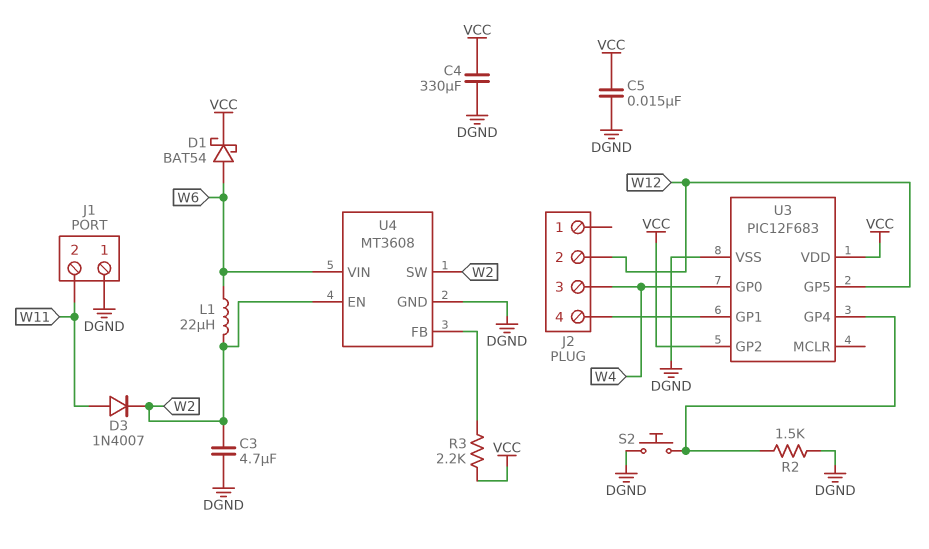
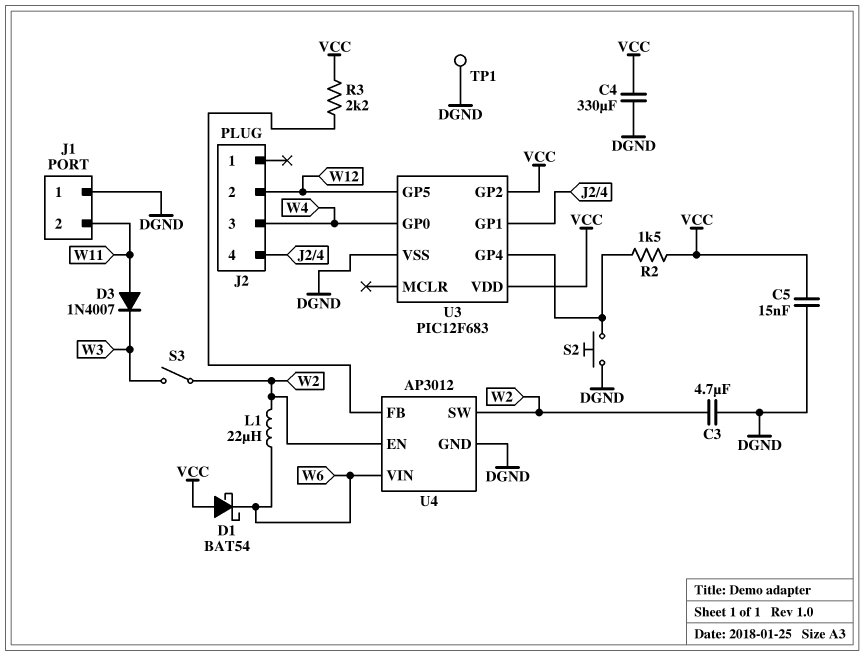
D1: schottky BAT54 (A W6, K VCC) -> schottky BAT54 (A VCC, K W6)
D3: diode 1N4007 (A W11, K W2) -> diode 1N4007 (A W11, K W3)
R2: 1.5k (DGND, U3/GP4) -> 1.5k (U3/GP4, VCC)
S3: none -> switch (W2, W3)
TP1: none -> test point (DGND)
U4: MT3608 -> AP3012

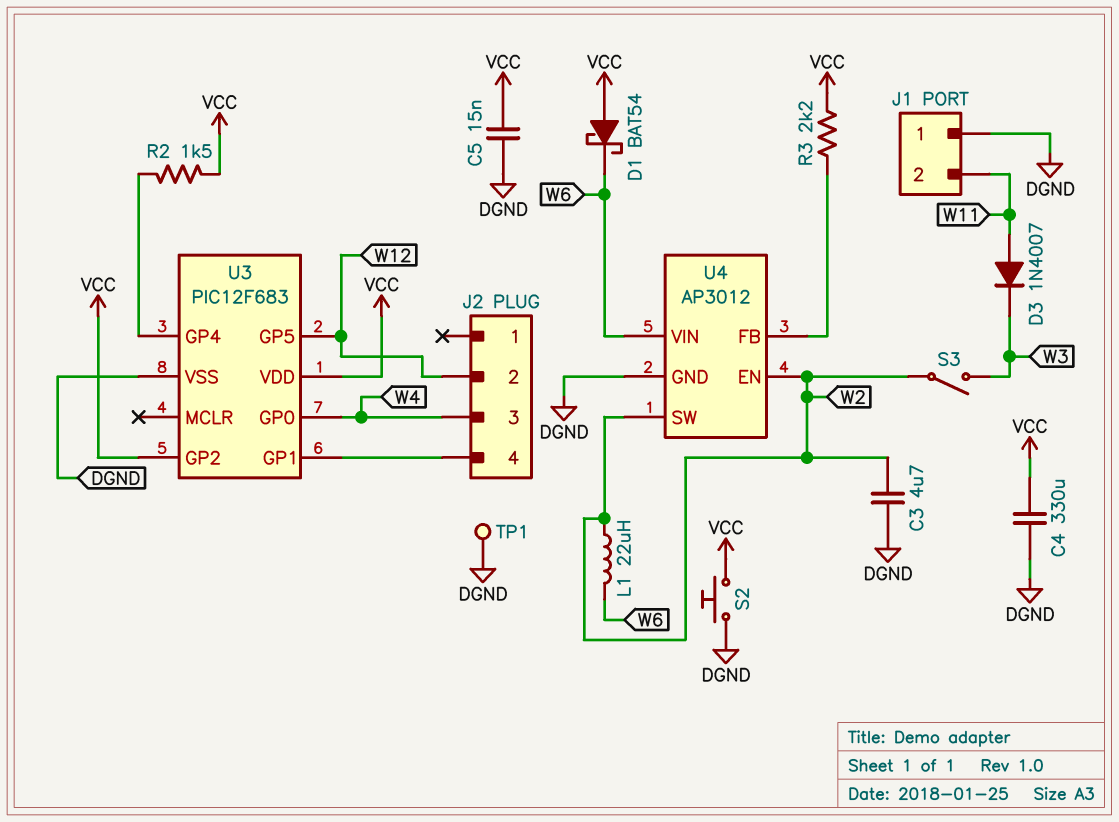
S2: button (DGND, U3/GP4) -> button (DGND, VCC)

